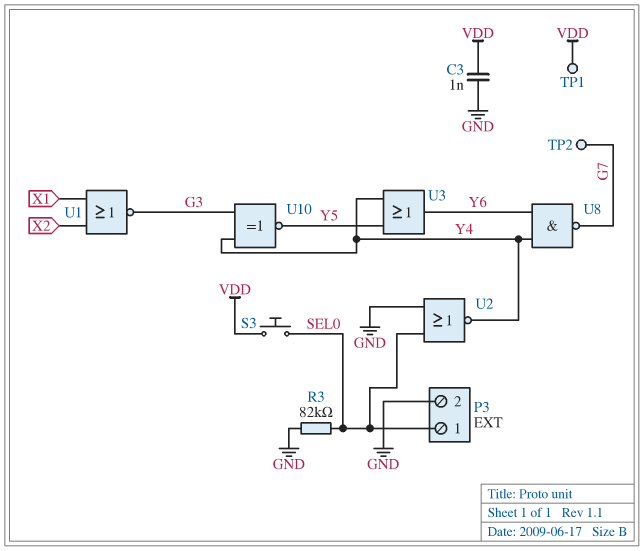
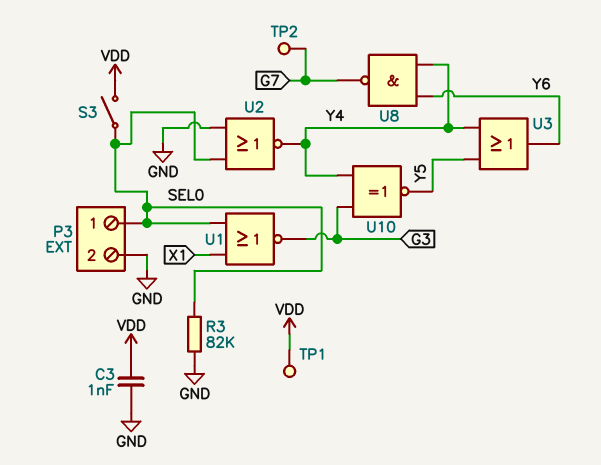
S3: button (SEL0, VDD) -> switch (SEL0, VDD)
U1: NOR (in X1, in X2, out G3) -> NOR (in SEL0, in X1, out G3)

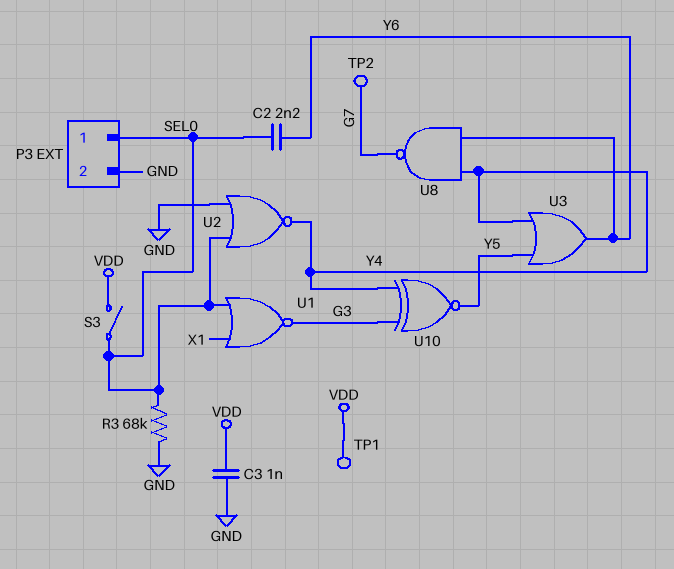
C2: none -> 2.2nF (SEL0, Y6)
R3: 82k (GND, SEL0) -> 68k (GND, SEL0)

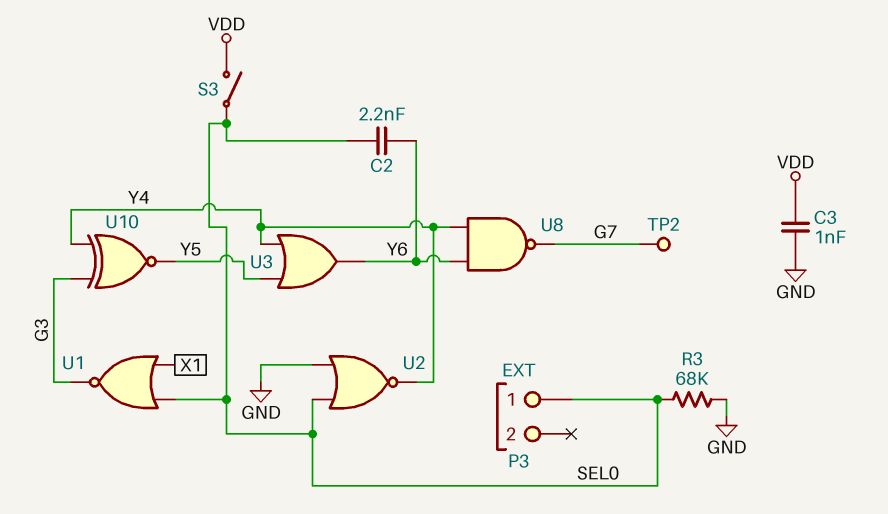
P3 pin 2: GND -> none
TP1: test point (VDD) -> none

